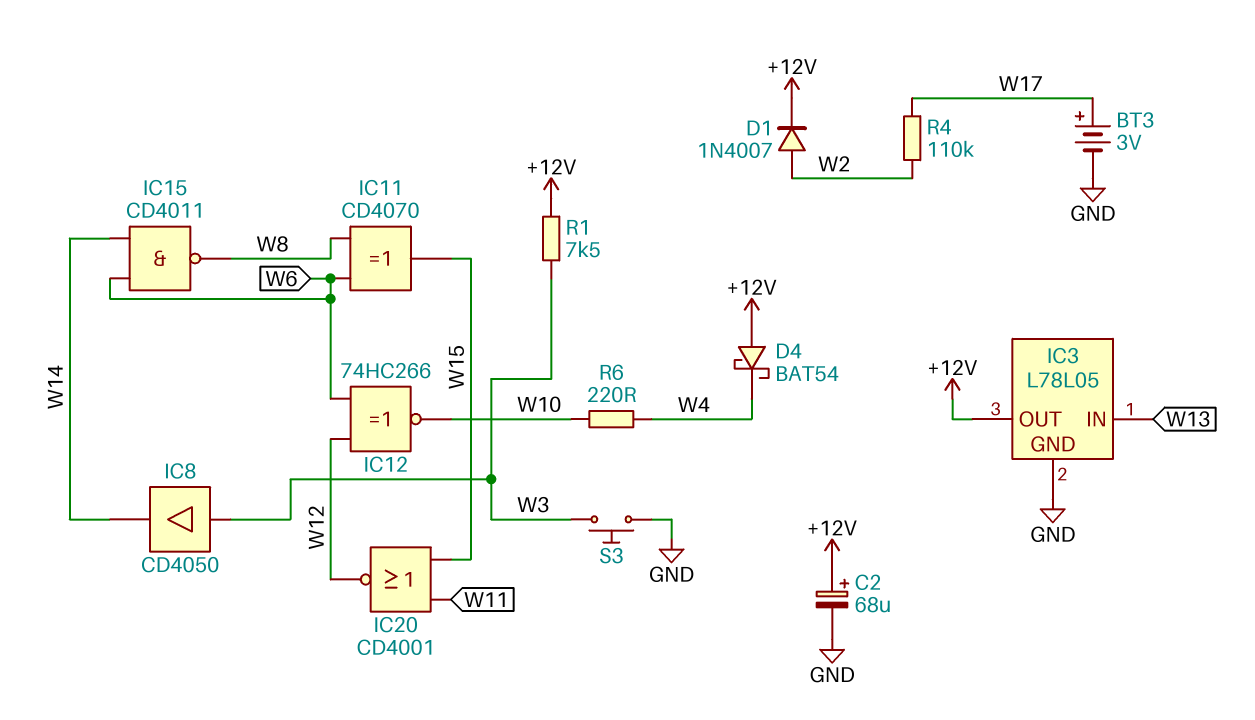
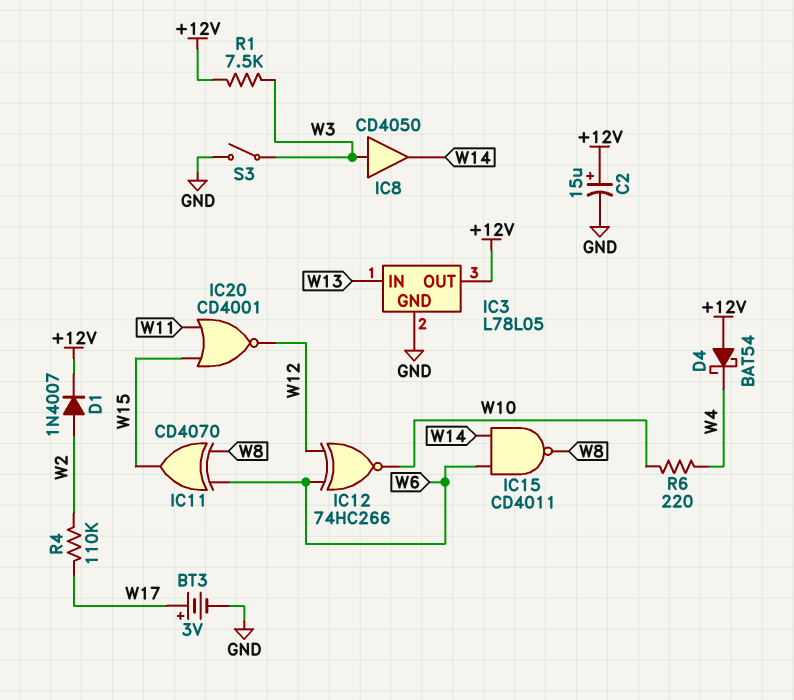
C2: 68uF (plus +12V, minus GND) -> 15uF (plus +12V, minus GND)
S3: button (GND, W3) -> switch (GND, W3)

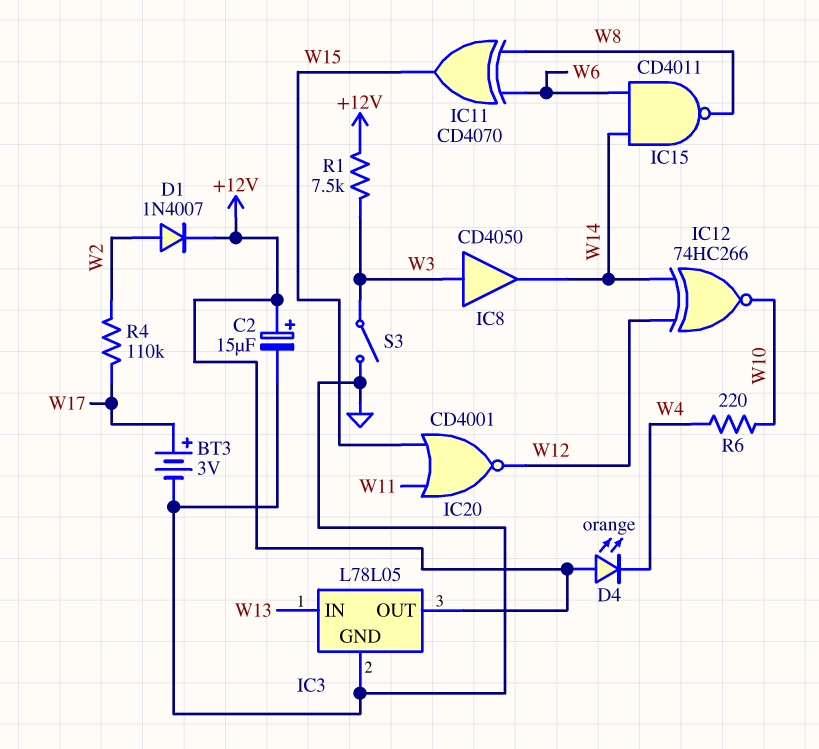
D4: schottky BAT54 (A +12V, K W4) -> LED orange (A +12V, K W4)
IC12: XNOR 74HC266 (in W6, in W12, out W10) -> XNOR 74HC266 (in W12, in W14, out W10)

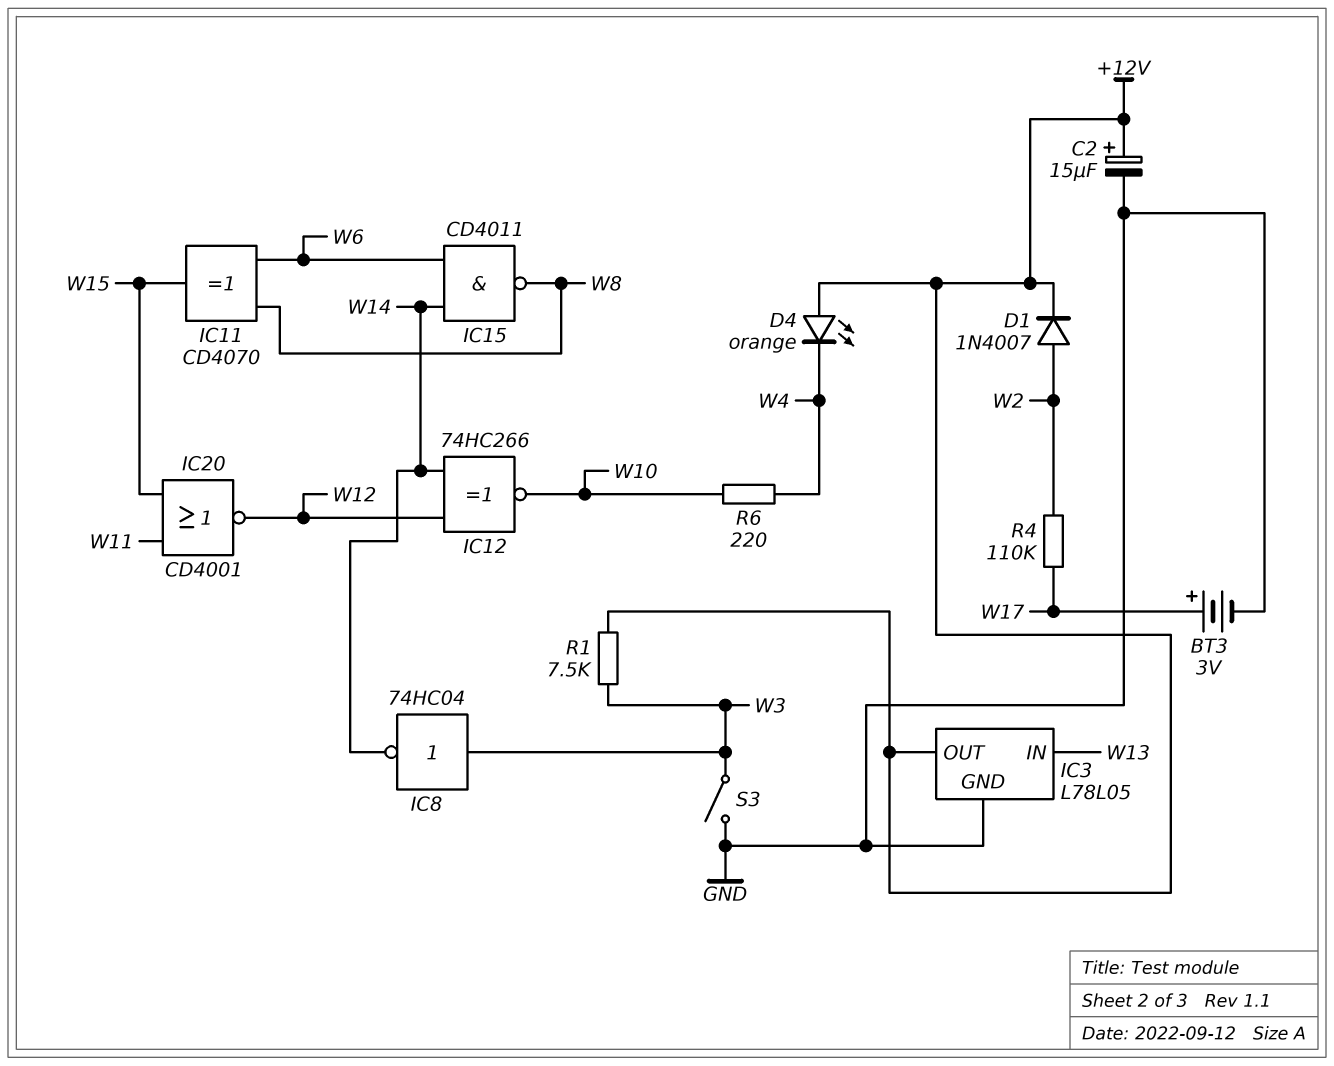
IC8: buffer CD4050 (in W3, out W14) -> NOT 74HC04 (in W3, out W14)

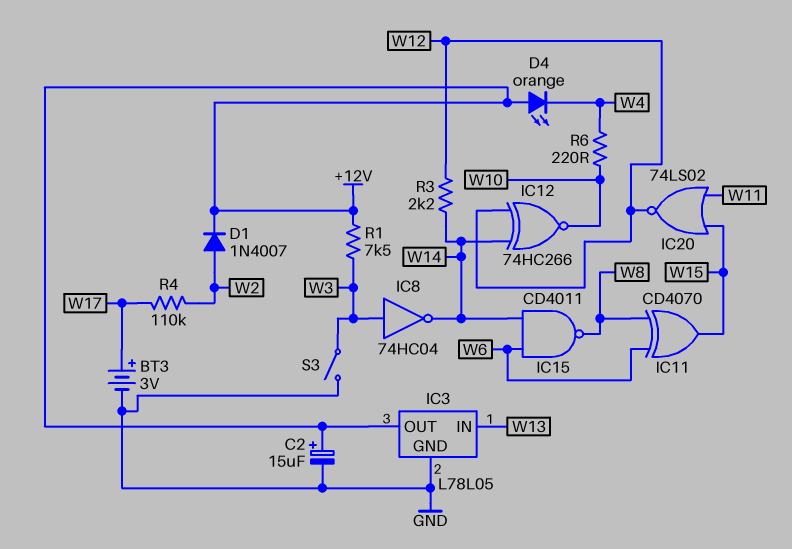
IC20: NOR CD4001 (in W11, in W15, out W12) -> NOR 74LS02 (in W11, in W15, out W12)
R3: none -> 2.2k (W12, W14)

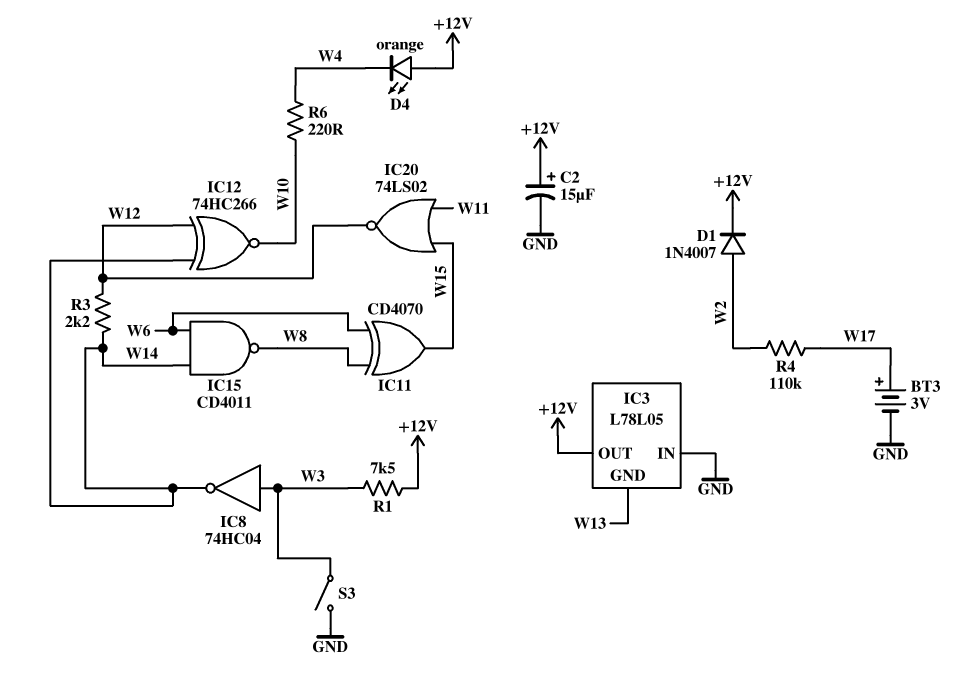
IC3 pin GND: GND -> W13
IC3 pin IN: W13 -> GND

